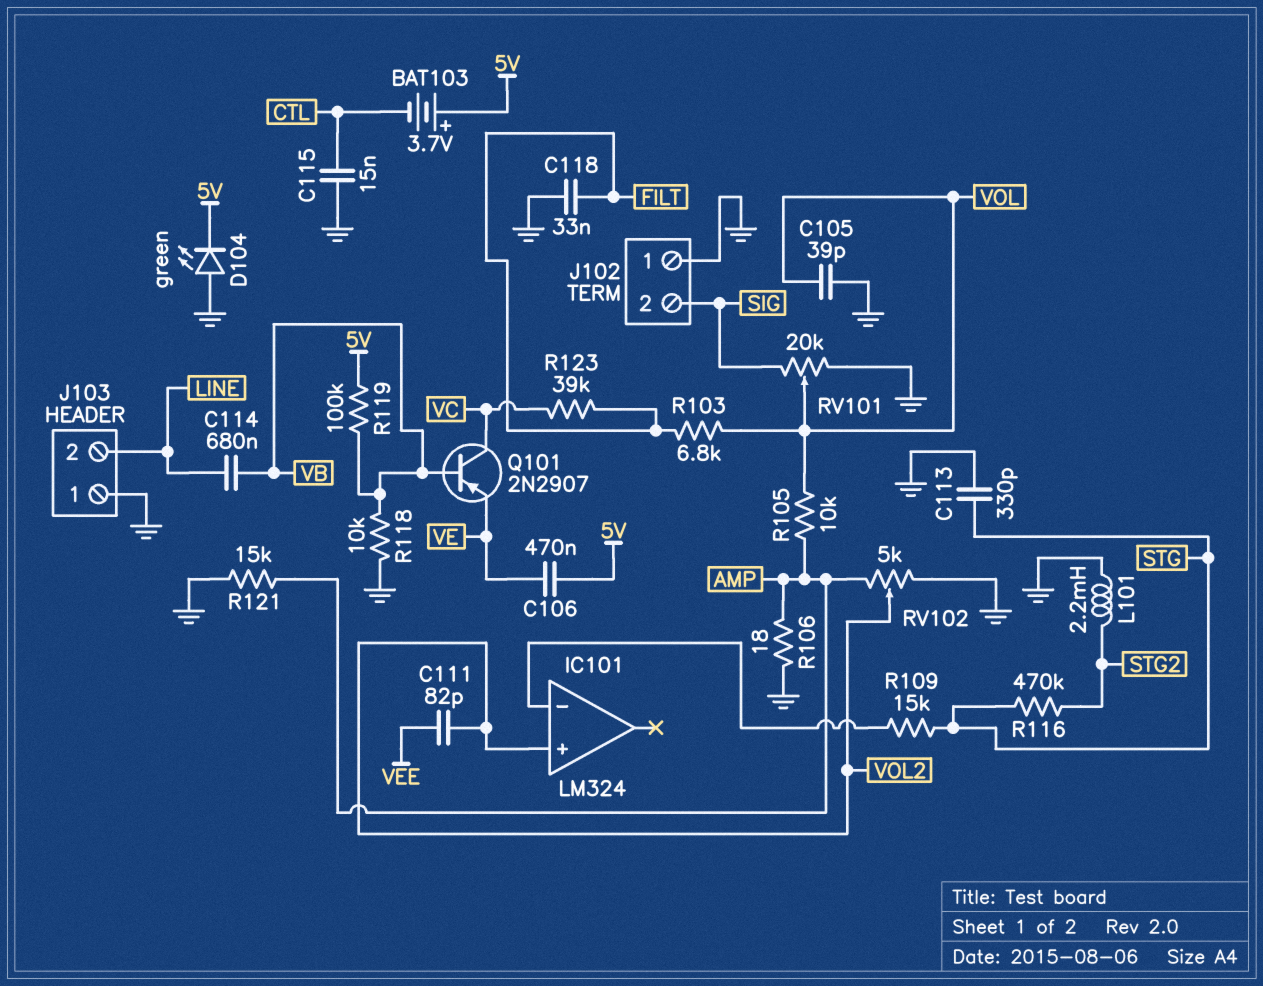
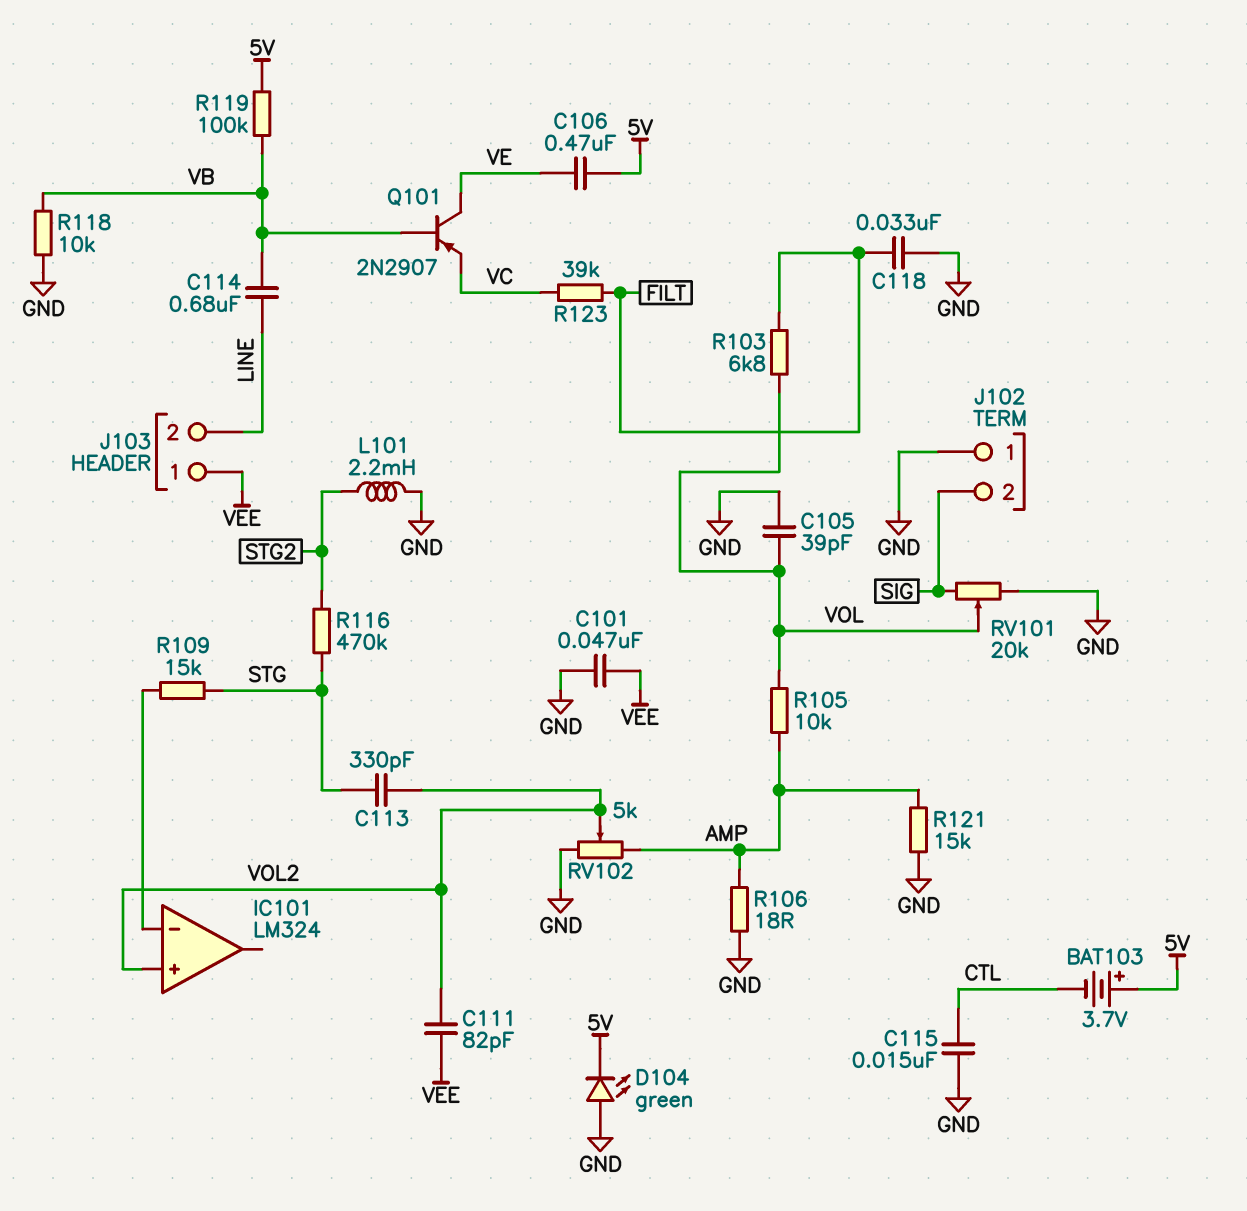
C101: none -> 47nF (GND, VEE)
C113: 330pF (GND, STG) -> 330pF (STG, VOL2)
J103 pin 1: GND -> VEE
Q101: PNP 2N2907 (B VB, C VC, E VE) -> PNP 2N2907 (B VB, C VE, E VC)

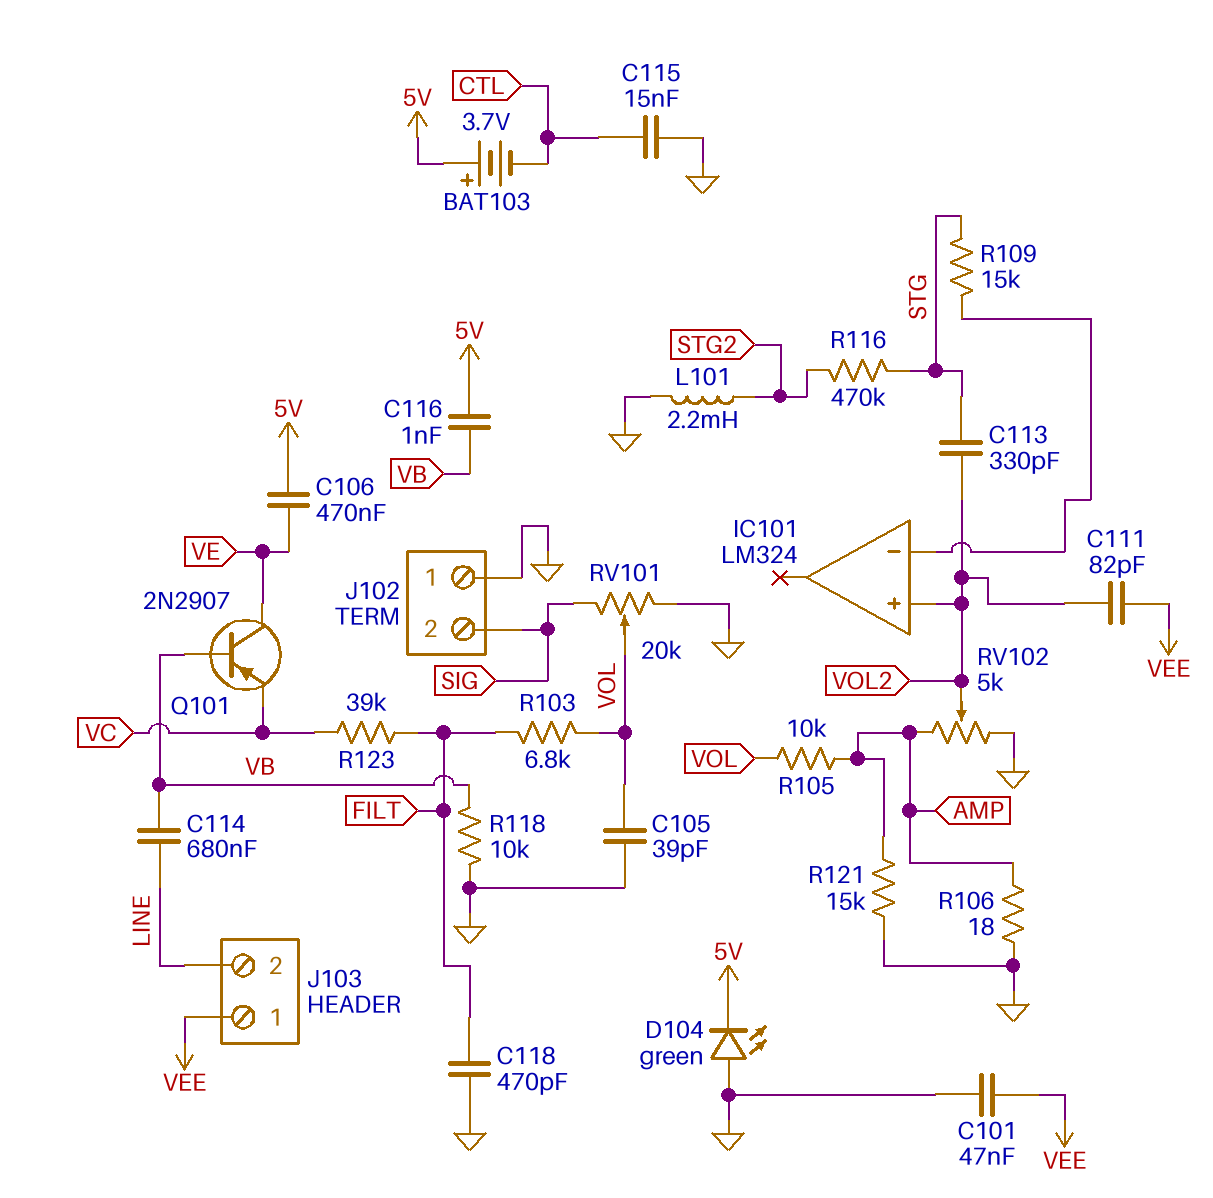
C116: none -> 1nF (5V, VB)
C118: 33nF (FILT, GND) -> 470pF (FILT, GND)
R119: 100k (5V, VB) -> none

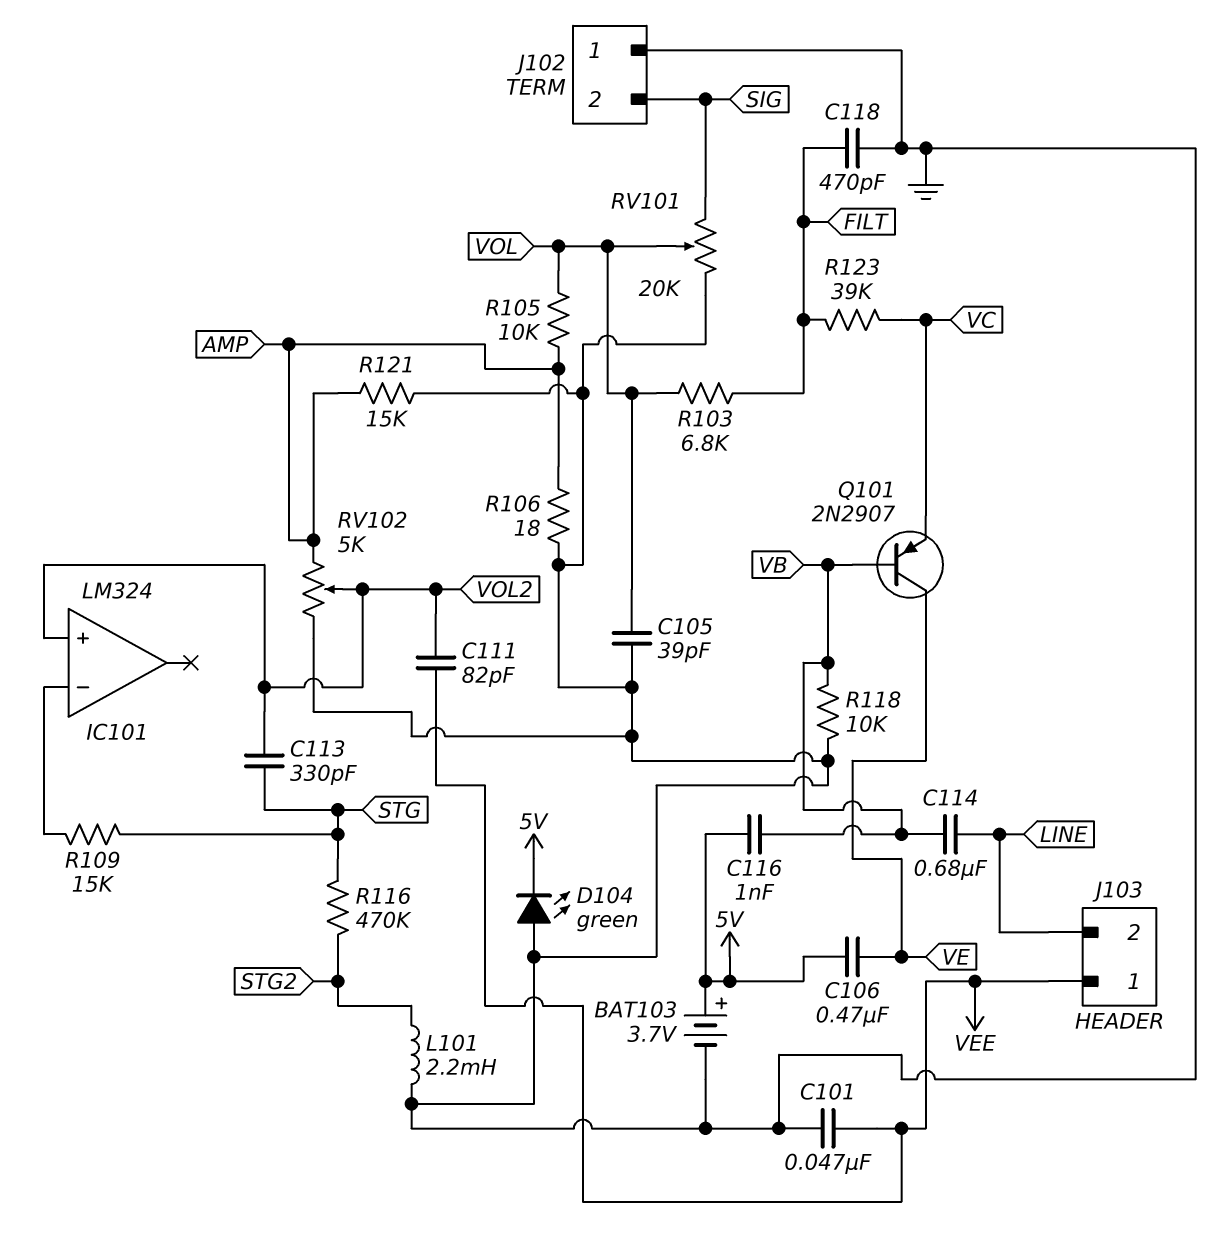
BAT103: 3.7V (plus 5V, minus CTL) -> 3.7V (plus 5V, minus GND)
C115: 15nF (CTL, GND) -> none

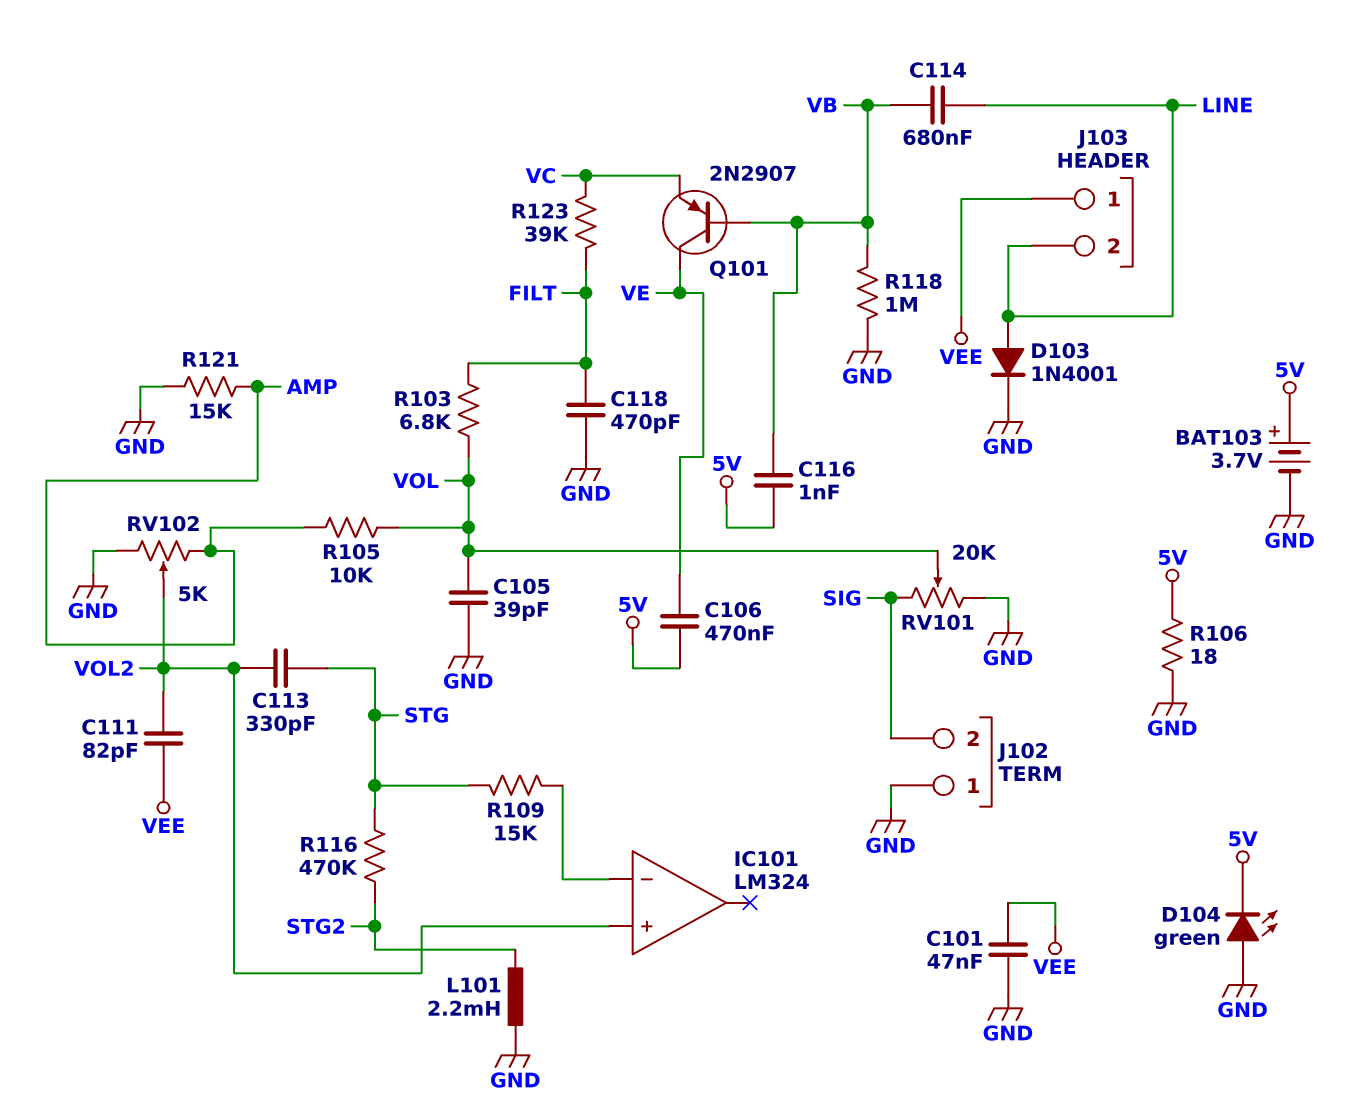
D103: none -> diode 1N4001 (A LINE, K GND)
R106: 18 (AMP, GND) -> 18 (5V, GND)
R118: 10k (GND, VB) -> 1M (GND, VB)

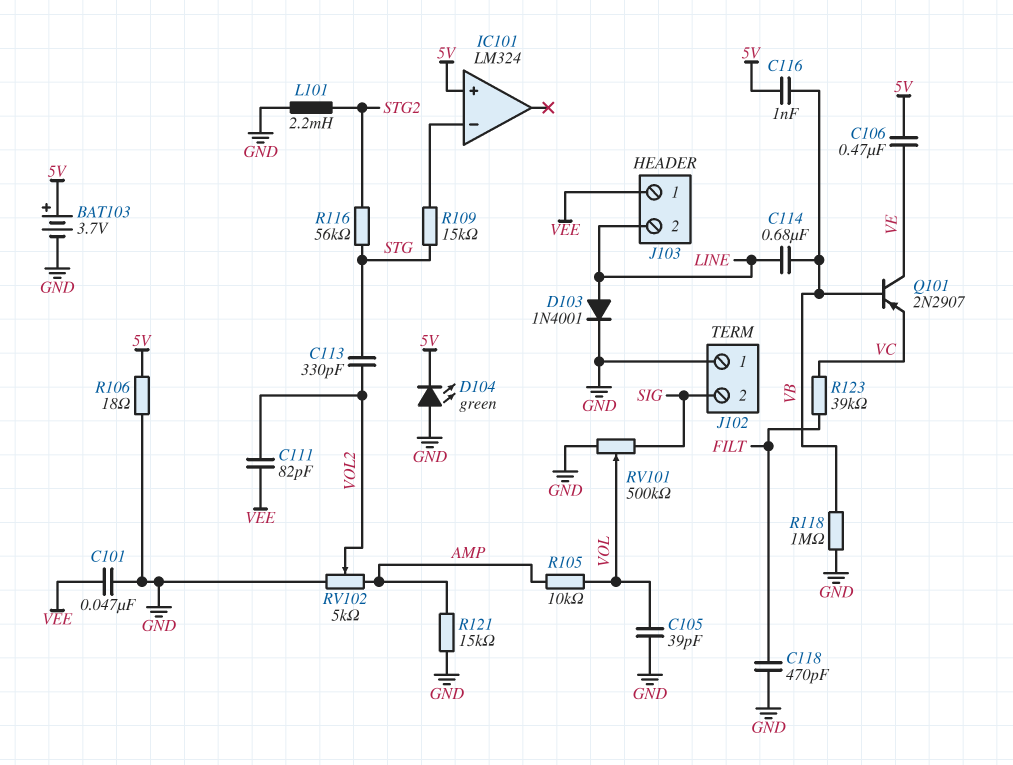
IC101 pin in+: VOL2 -> 5V
R103: 6.8k (FILT, VOL) -> none
R116: 470k (STG, STG2) -> 56k (STG, STG2)
RV101: 20k (GND, SIG, wiper VOL) -> 500k (GND, SIG, wiper VOL)

